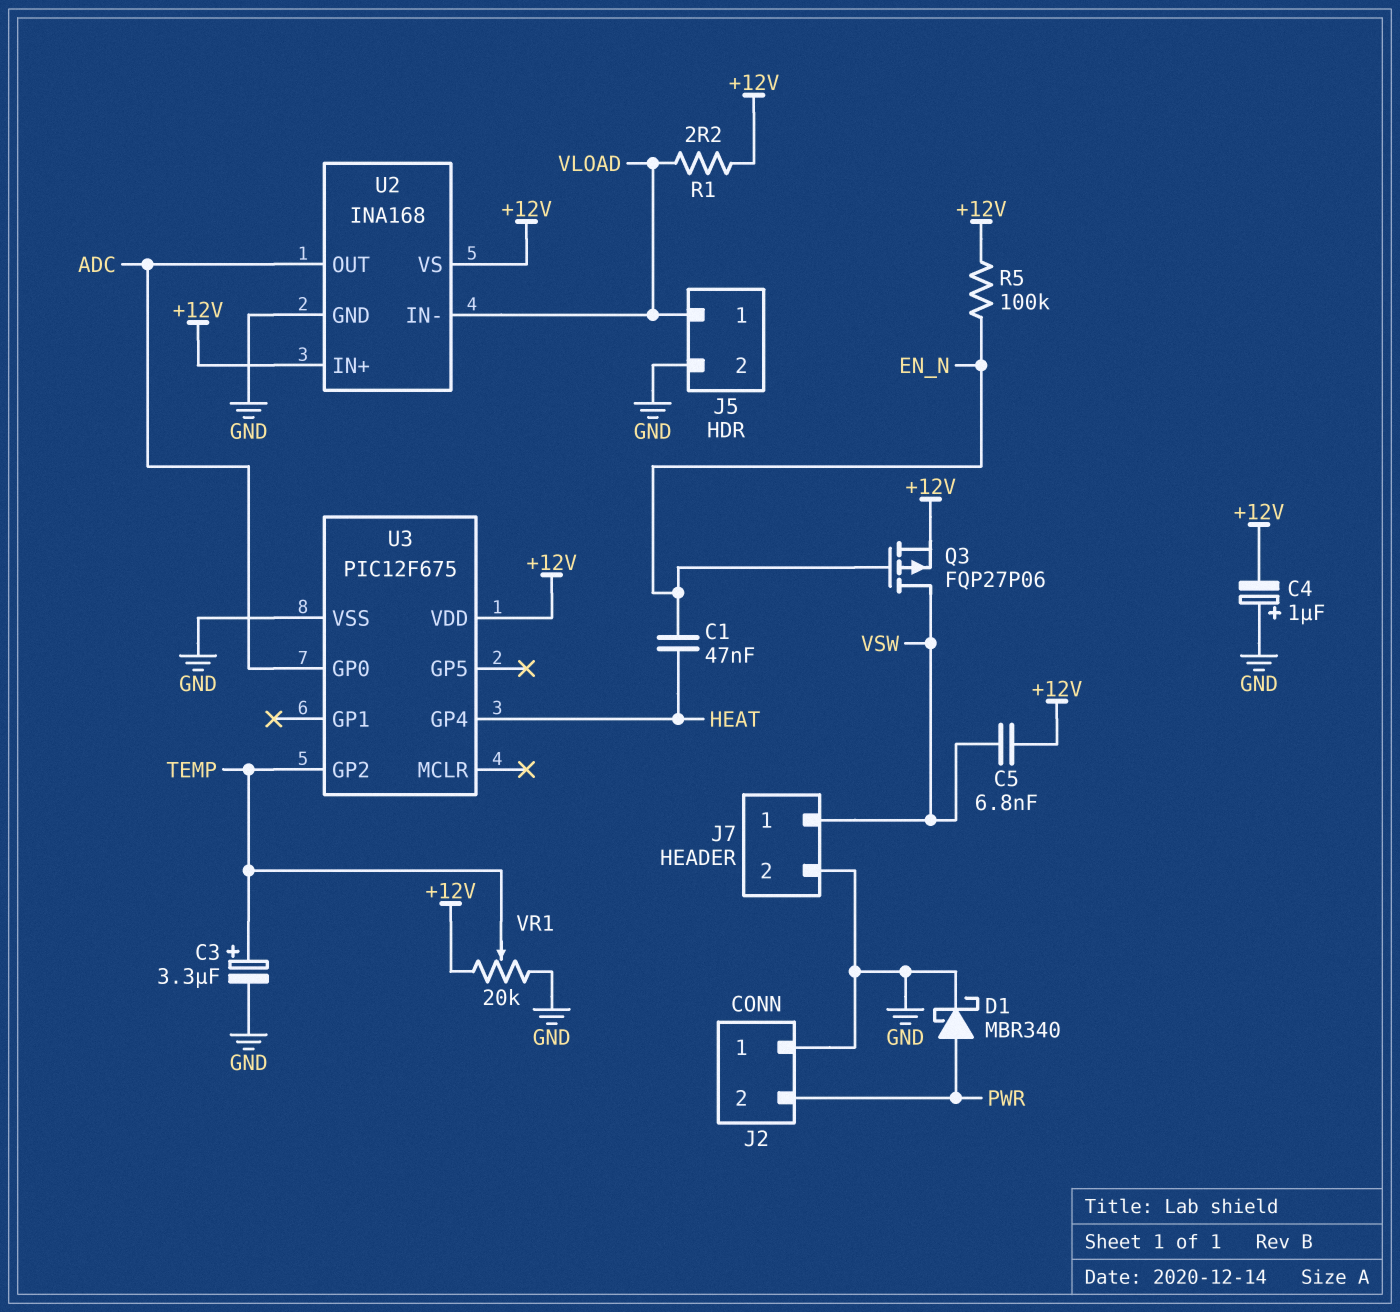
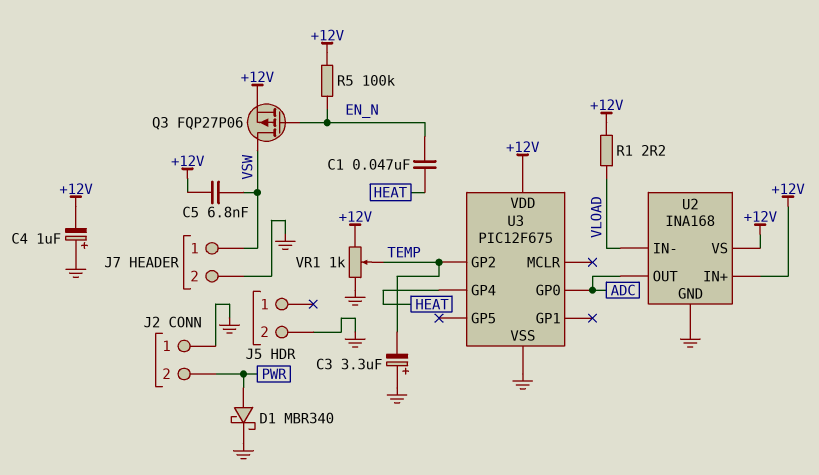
C3: 3.3uF (plus TEMP, minus GND) -> 3.3uF (plus GND, minus TEMP)
J5 pin 1: VLOAD -> none
VR1: 20k (+12V, GND, wiper TEMP) -> 1k (+12V, GND, wiper TEMP)

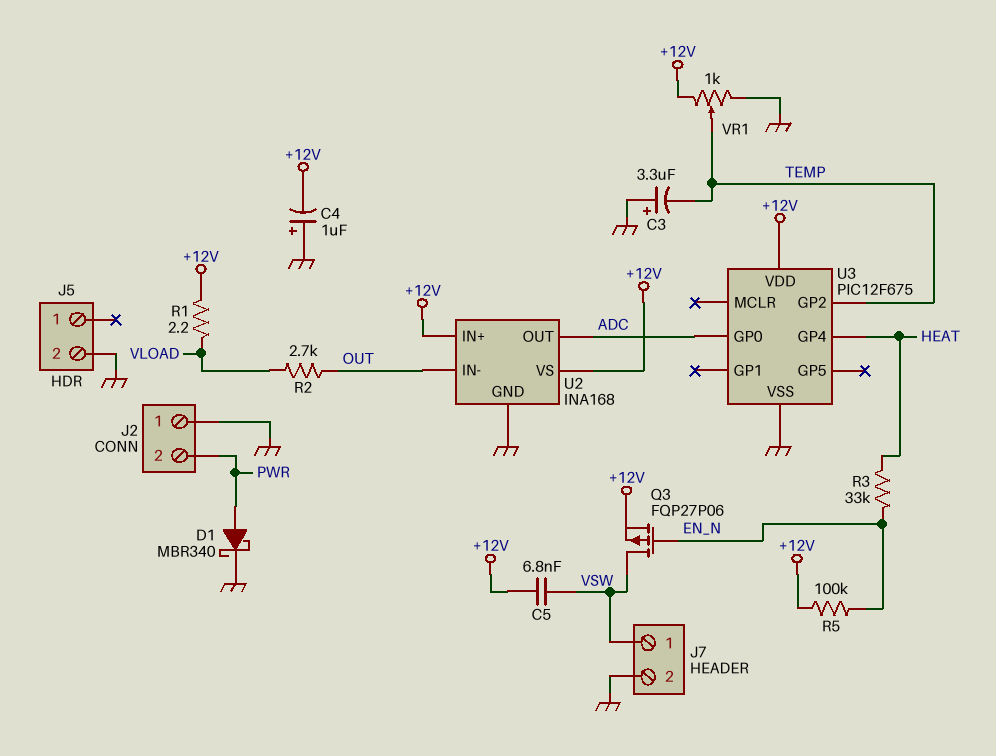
C1: 47nF (EN_N, HEAT) -> none
R2: none -> 2.7k (OUT, VLOAD)
R3: none -> 33k (EN_N, HEAT)
U2 pin IN-: VLOAD -> OUT

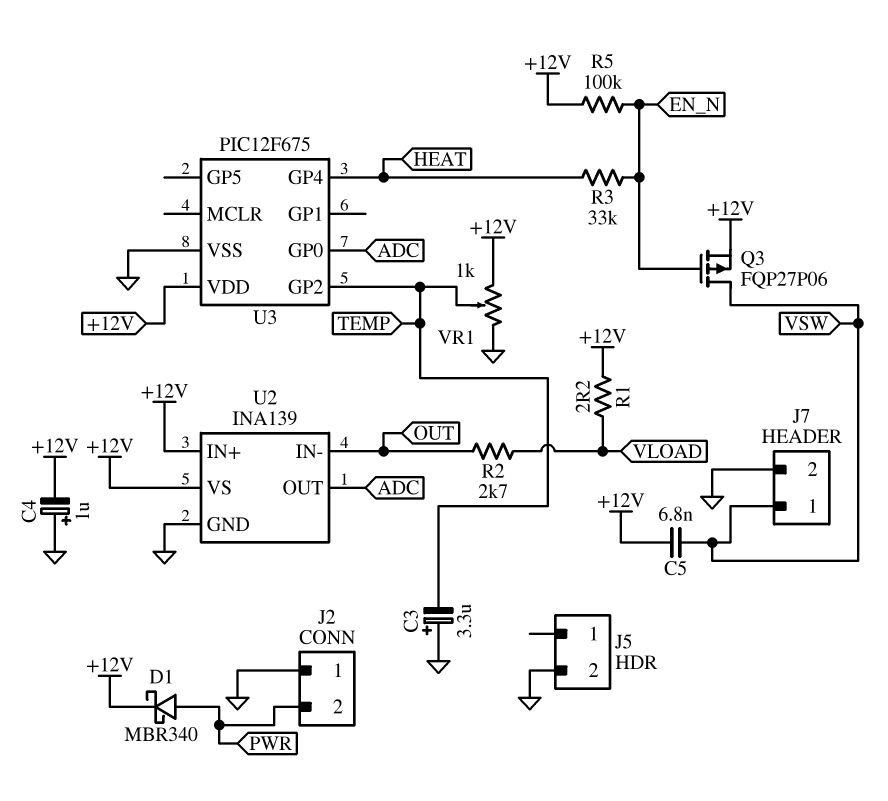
D1: schottky MBR340 (A PWR, K GND) -> schottky MBR340 (A PWR, K +12V)
U2: INA168 -> INA139

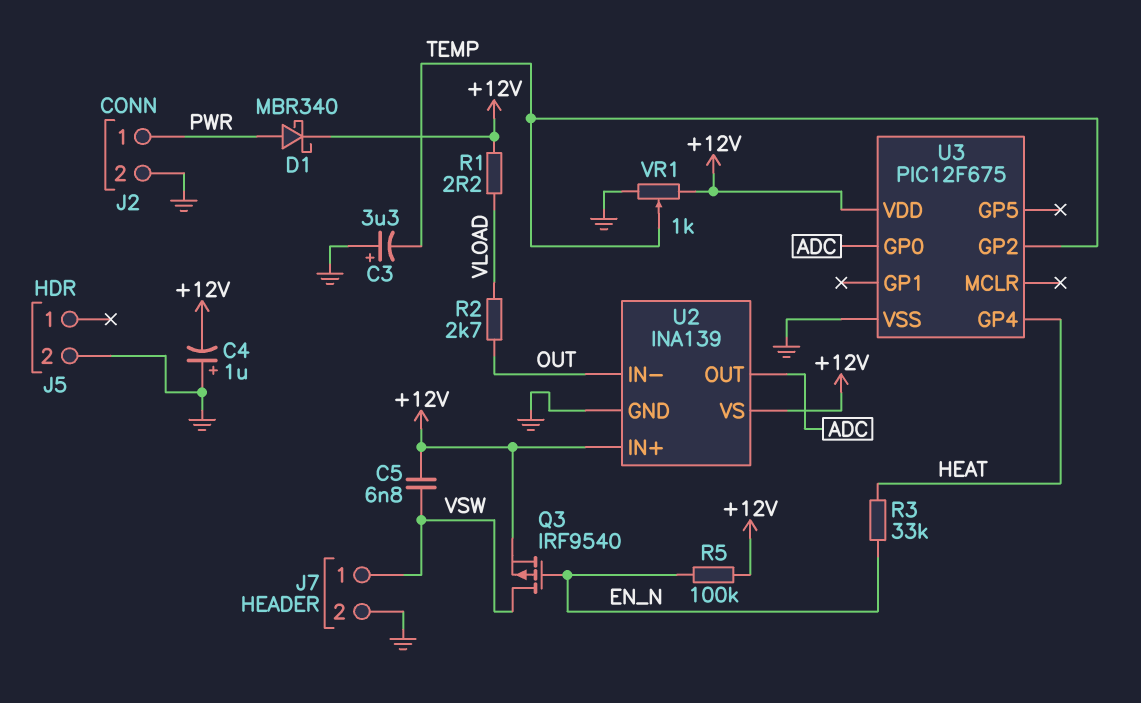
J2 pin 1: GND -> PWR
J2 pin 2: PWR -> GND
Q3: PMOS FQP27P06 (G EN_N, D VSW, S +12V) -> PMOS IRF9540 (G EN_N, D VSW, S +12V)

